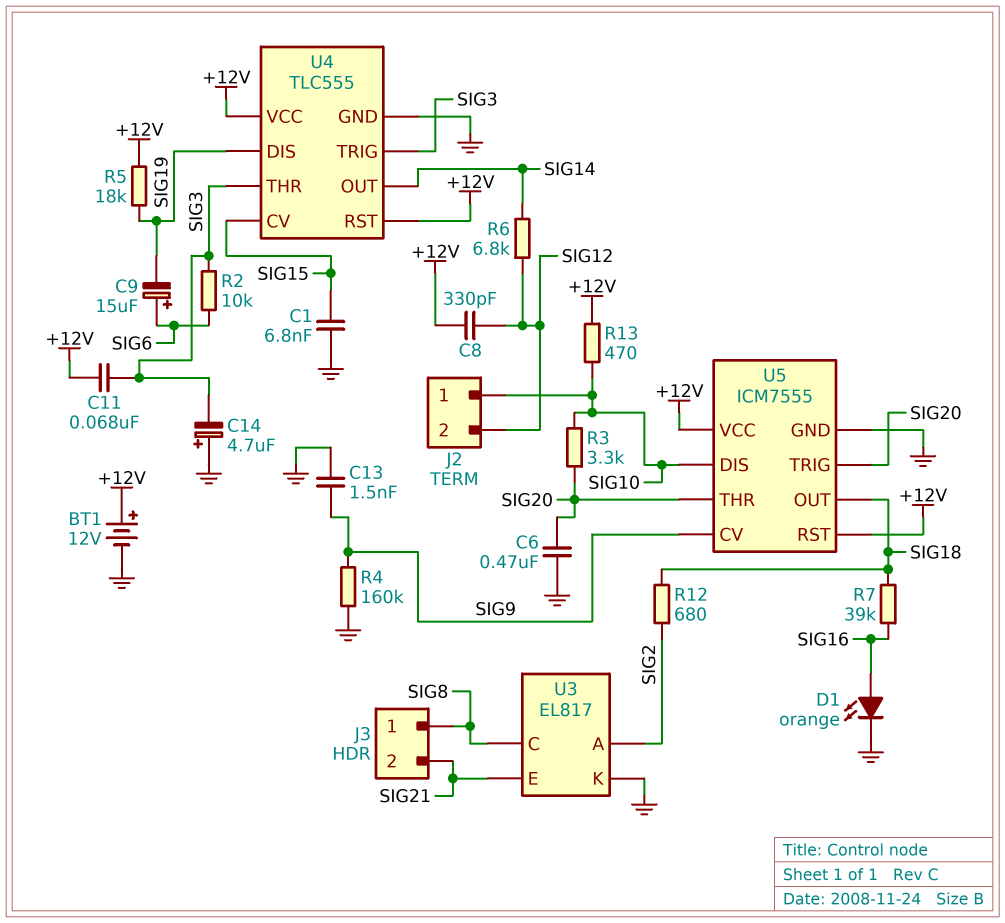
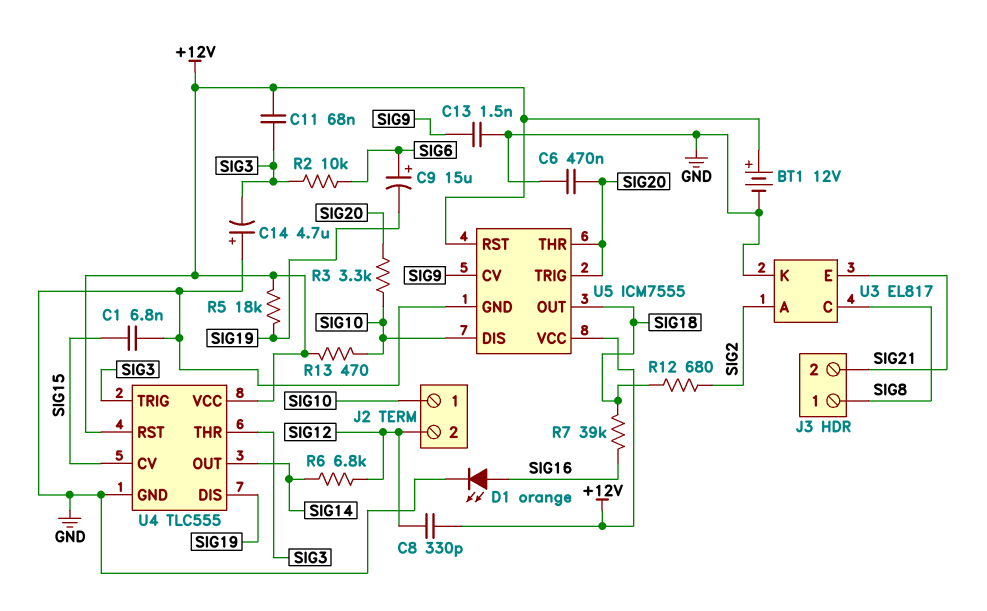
R4: 160k (GND, SIG9) -> none

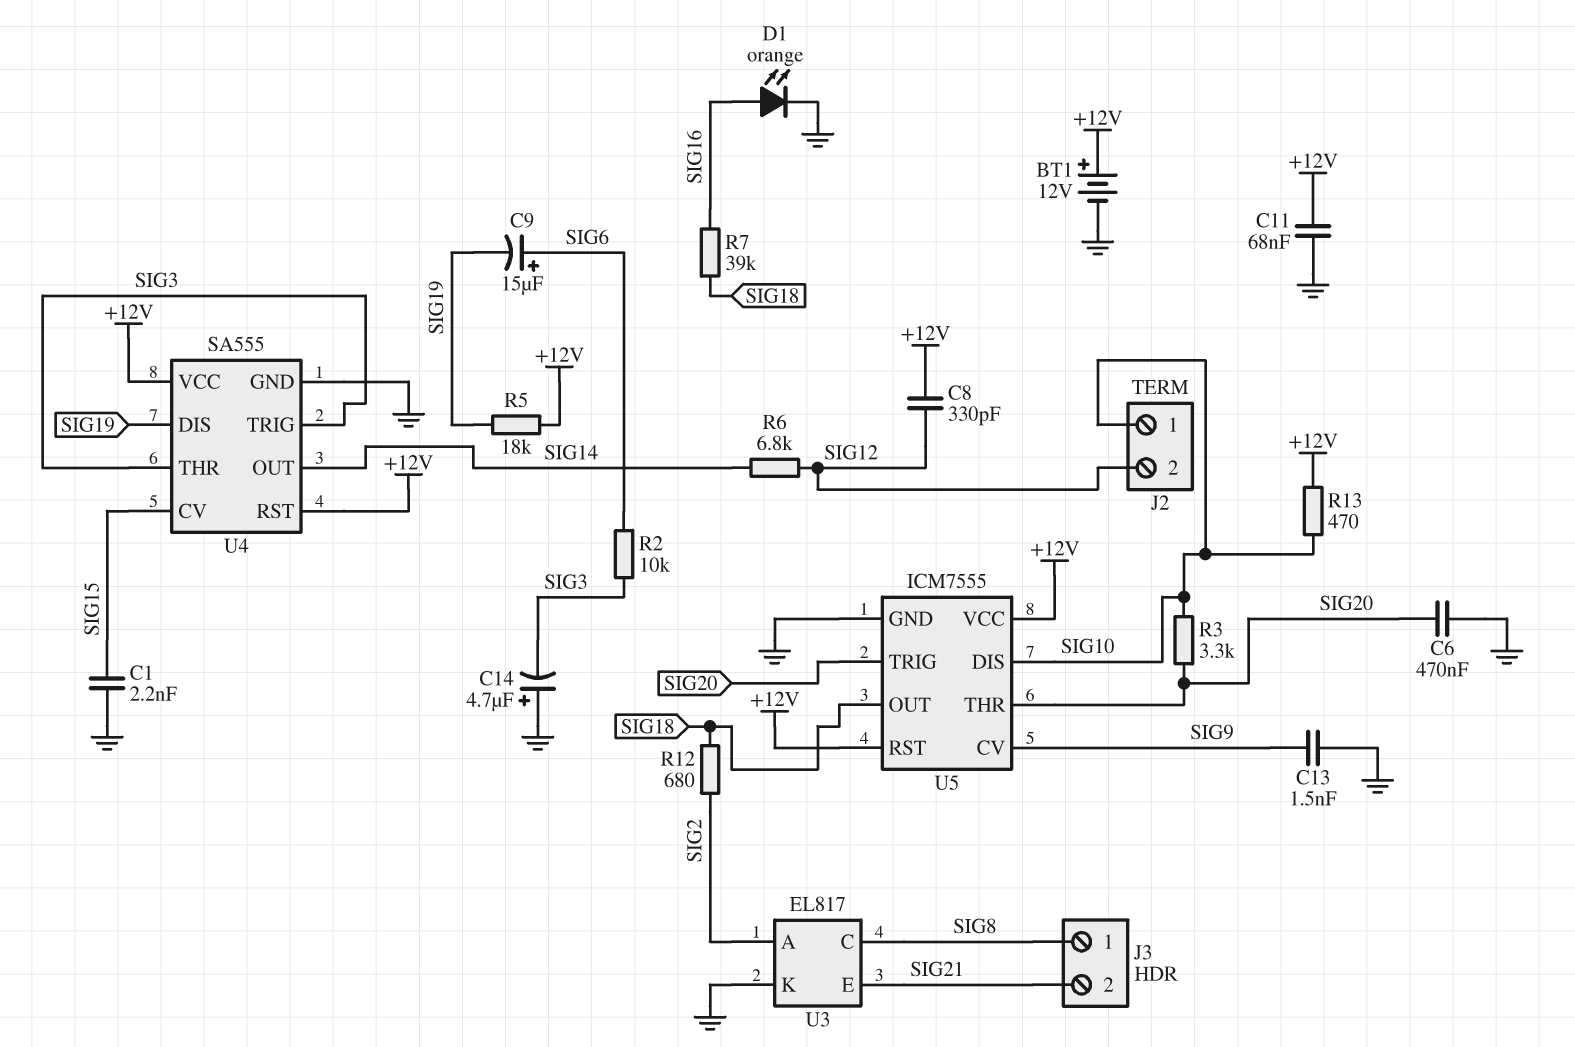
C1: 6.8nF (GND, SIG15) -> 2.2nF (GND, SIG15)
C11: 68nF (+12V, SIG3) -> 68nF (+12V, GND)
U4: TLC555 -> SA555

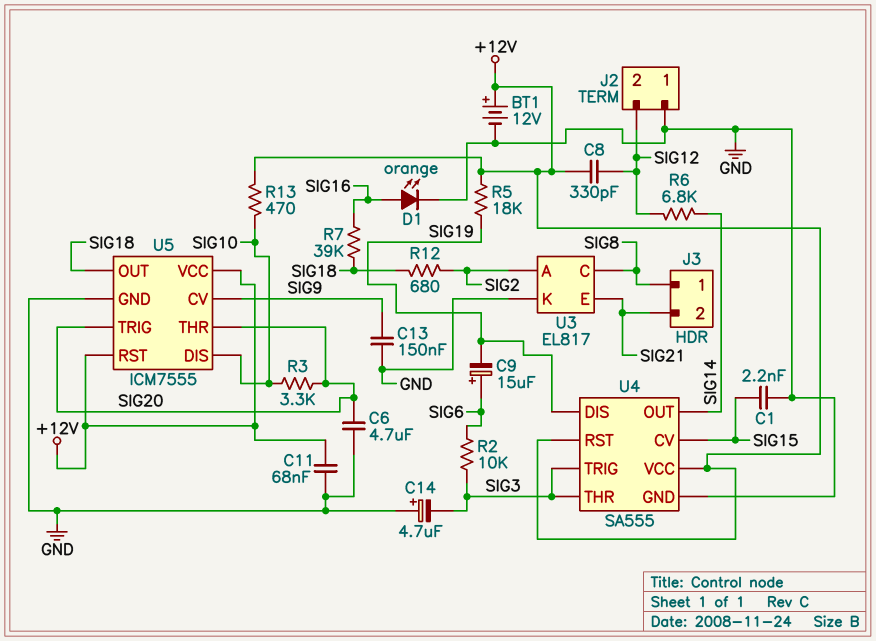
C6: 470nF (GND, SIG20) -> 4.7uF (GND, SIG20)
C13: 1.5nF (GND, SIG9) -> 150nF (GND, SIG9)
J2 pin 1: SIG10 -> GND

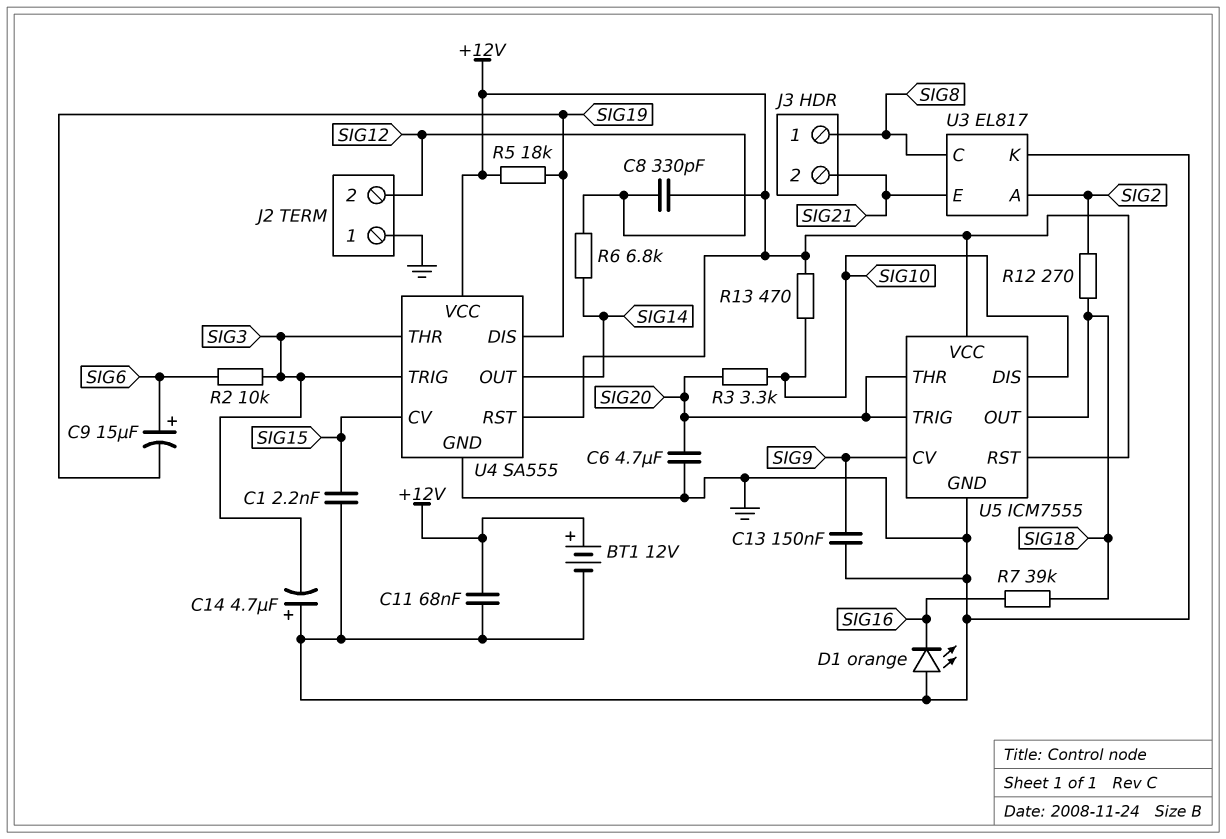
D1: LED orange (A SIG16, K GND) -> LED orange (A GND, K SIG16)
R12: 680 (SIG2, SIG18) -> 270 (SIG2, SIG18)

